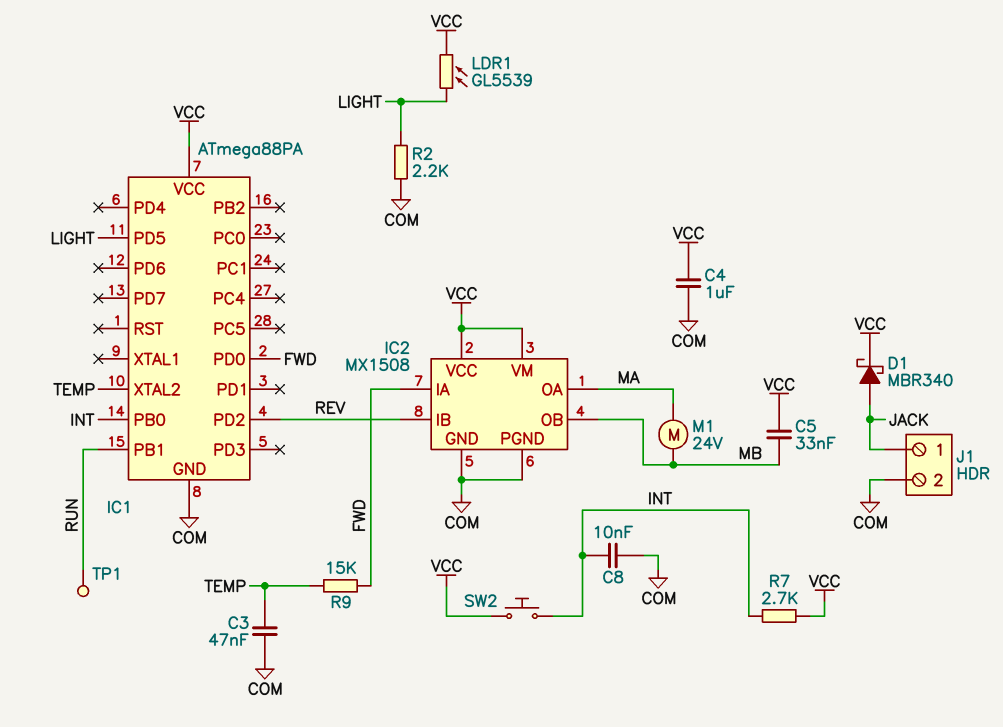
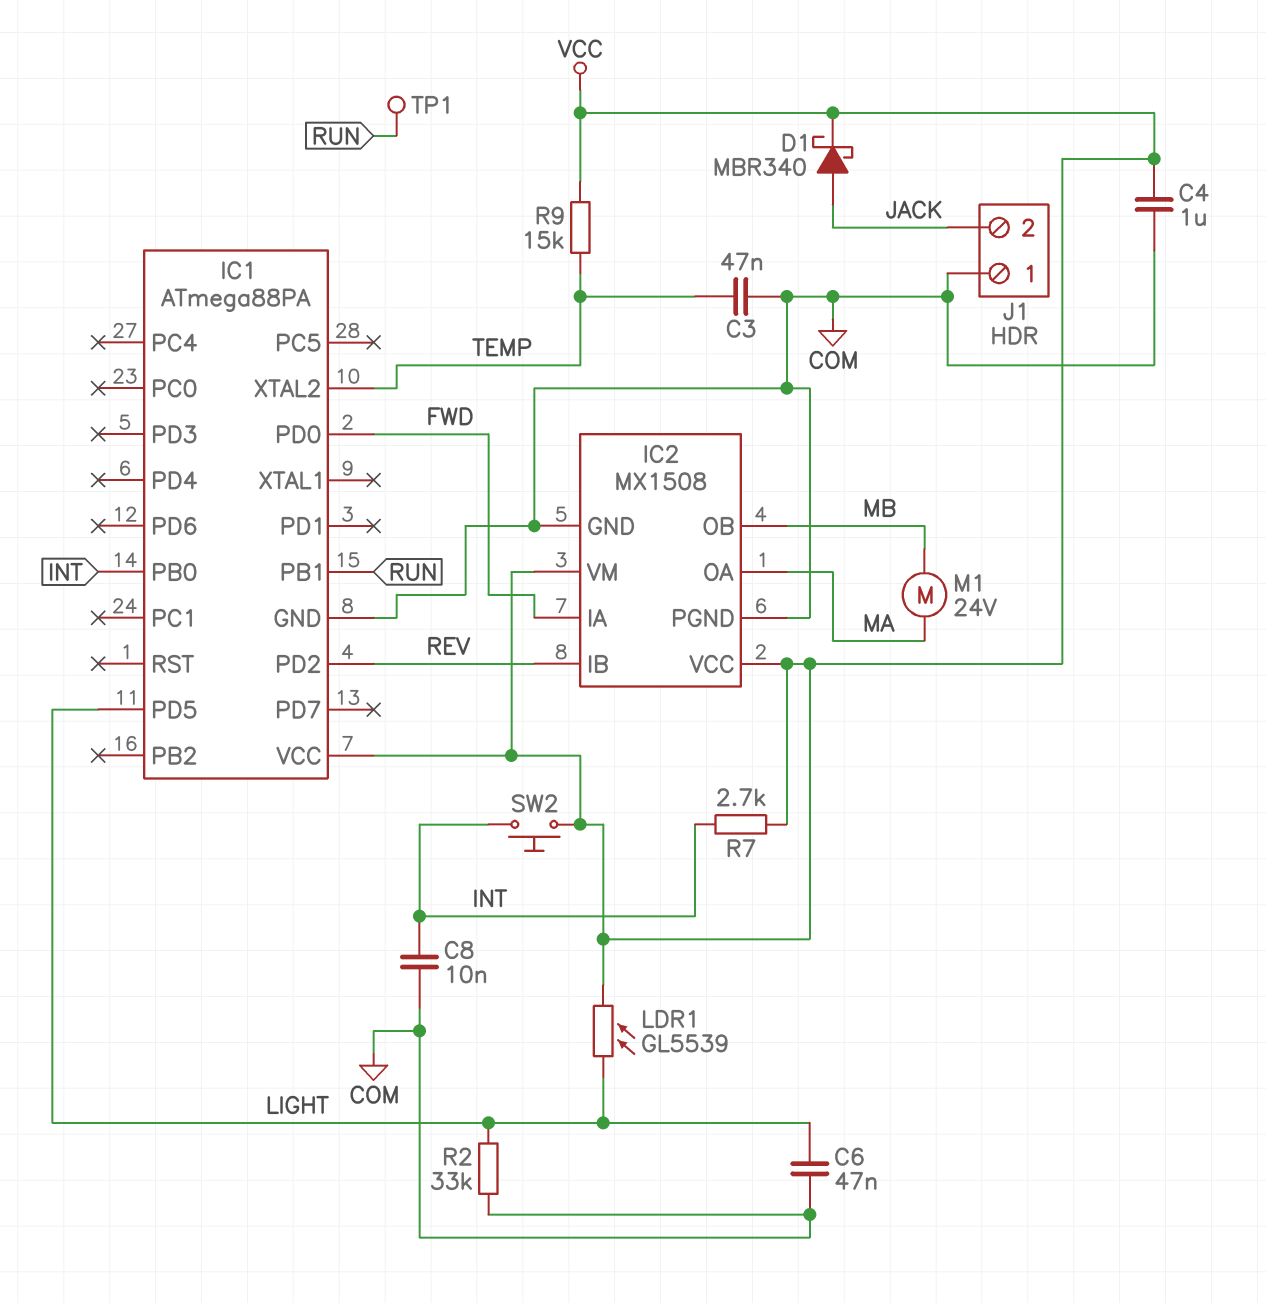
C5: 33nF (MB, VCC) -> none
C6: none -> 47nF (COM, LIGHT)
J1 pin 1: JACK -> COM
J1 pin 2: COM -> JACK
R2: 2.2k (COM, LIGHT) -> 33k (COM, LIGHT)
R9: 15k (FWD, TEMP) -> 15k (TEMP, VCC)

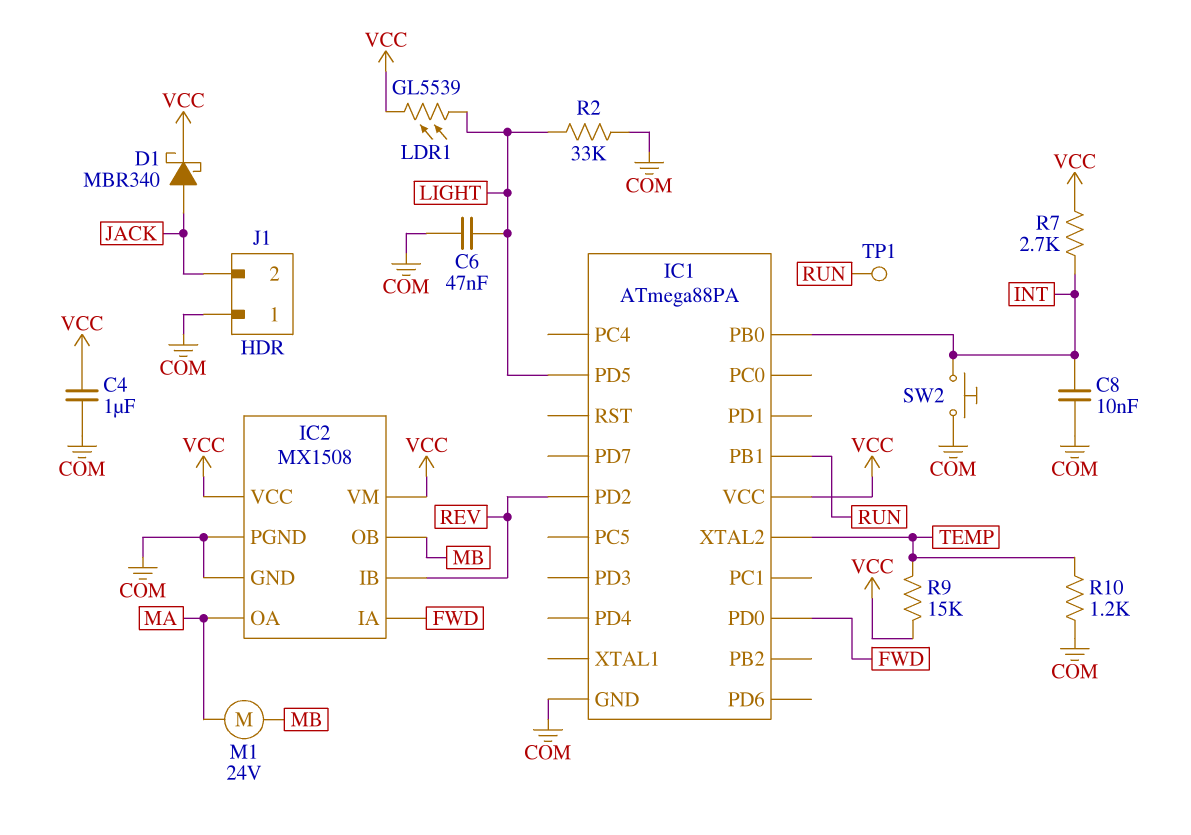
C3: 47nF (COM, TEMP) -> none
R10: none -> 1.2k (COM, TEMP)
SW2: button (INT, VCC) -> button (COM, INT)

